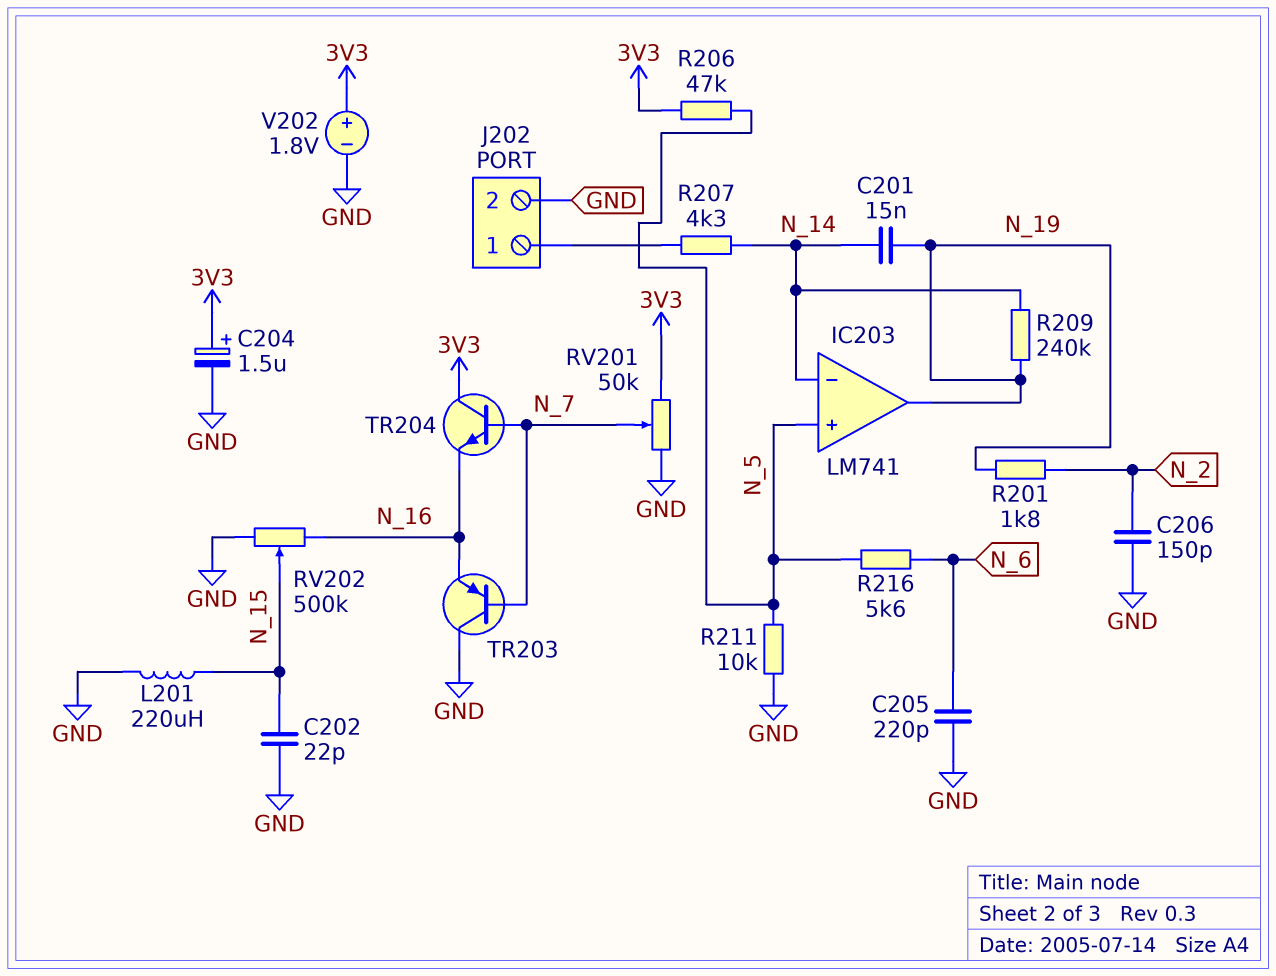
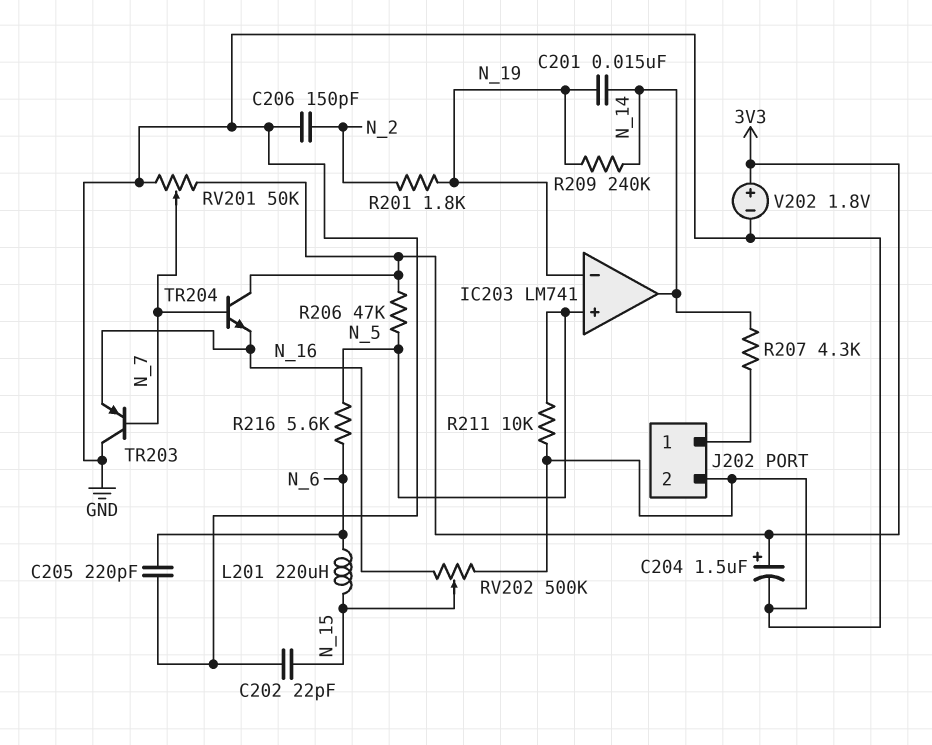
IC203 pin in-: N_14 -> N_19
IC203 pin out: N_19 -> N_14
L201: 220uH (GND, N_15) -> 220uH (N_6, N_15)

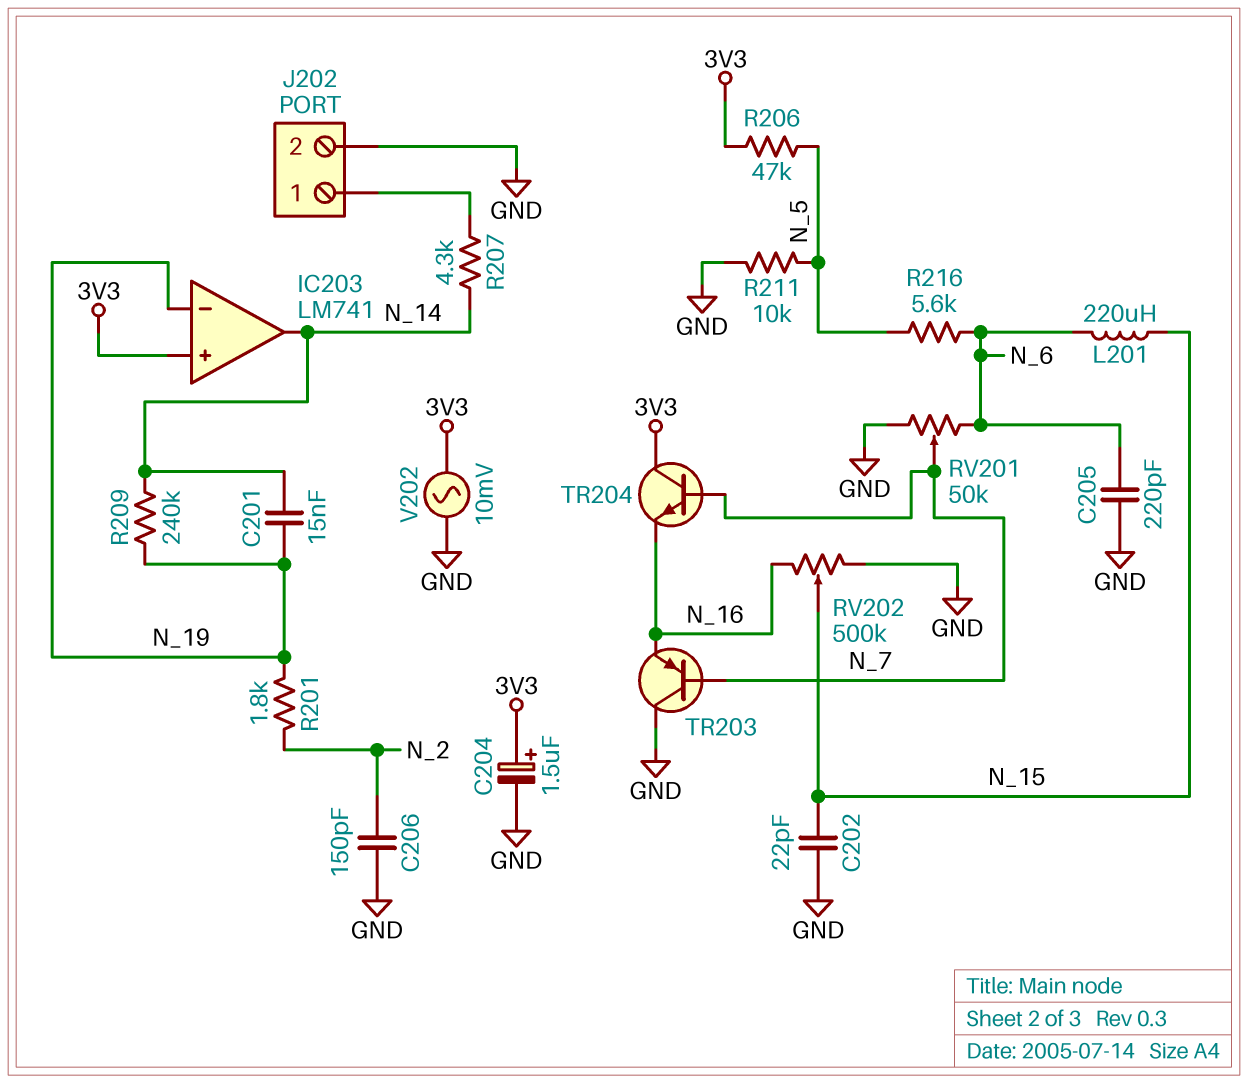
IC203 pin in+: N_5 -> 3V3
RV201: 50k (3V3, GND, wiper N_7) -> 50k (GND, N_6, wiper N_7)
V202: 1.8V (plus 3V3, minus GND) -> AC 10mV (3V3, GND)

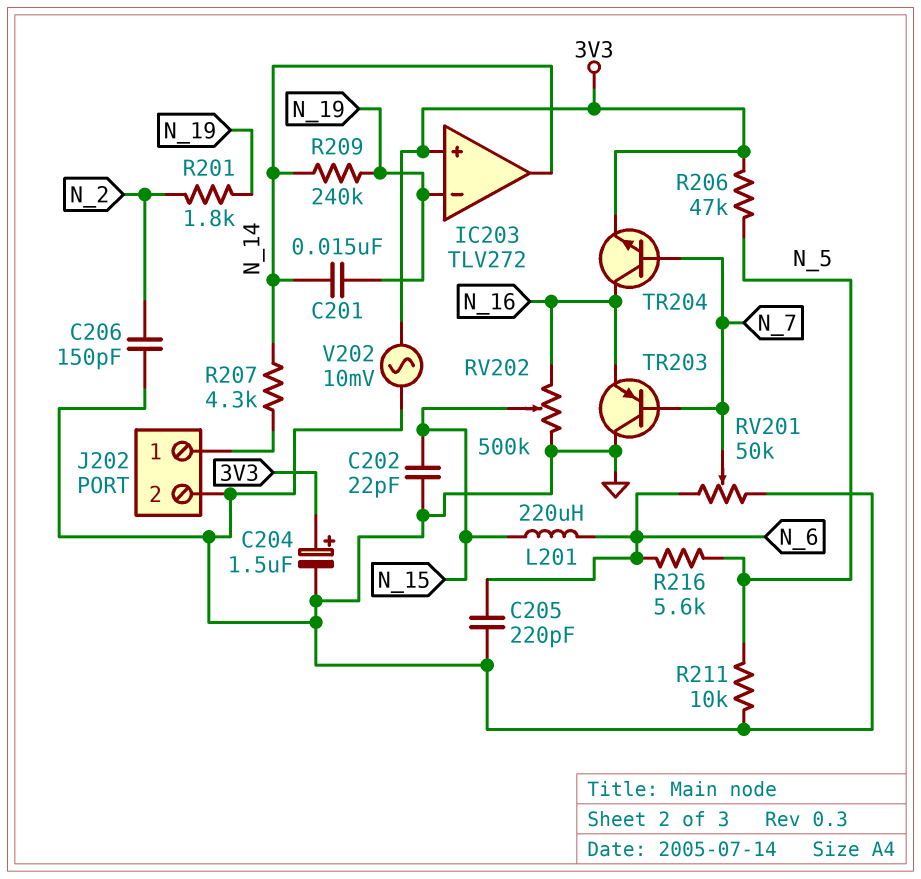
IC203: LM741 -> TLV272
TR204: NPN (B N_7, C 3V3, E N_16) -> NPN (B N_7, C N_16, E 3V3)

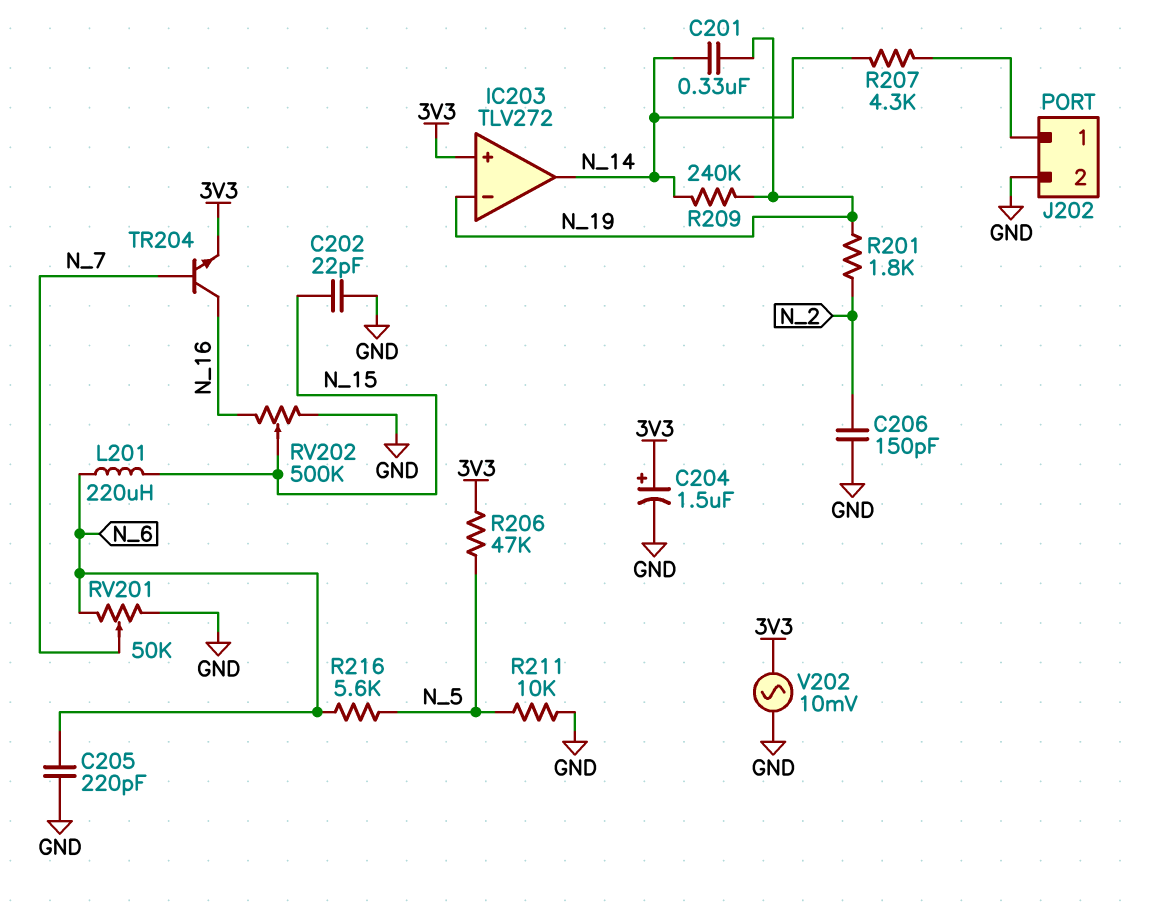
C201: 15nF (N_14, N_19) -> 330nF (N_14, N_19)
TR203: PNP (B N_7, C GND, E N_16) -> none

